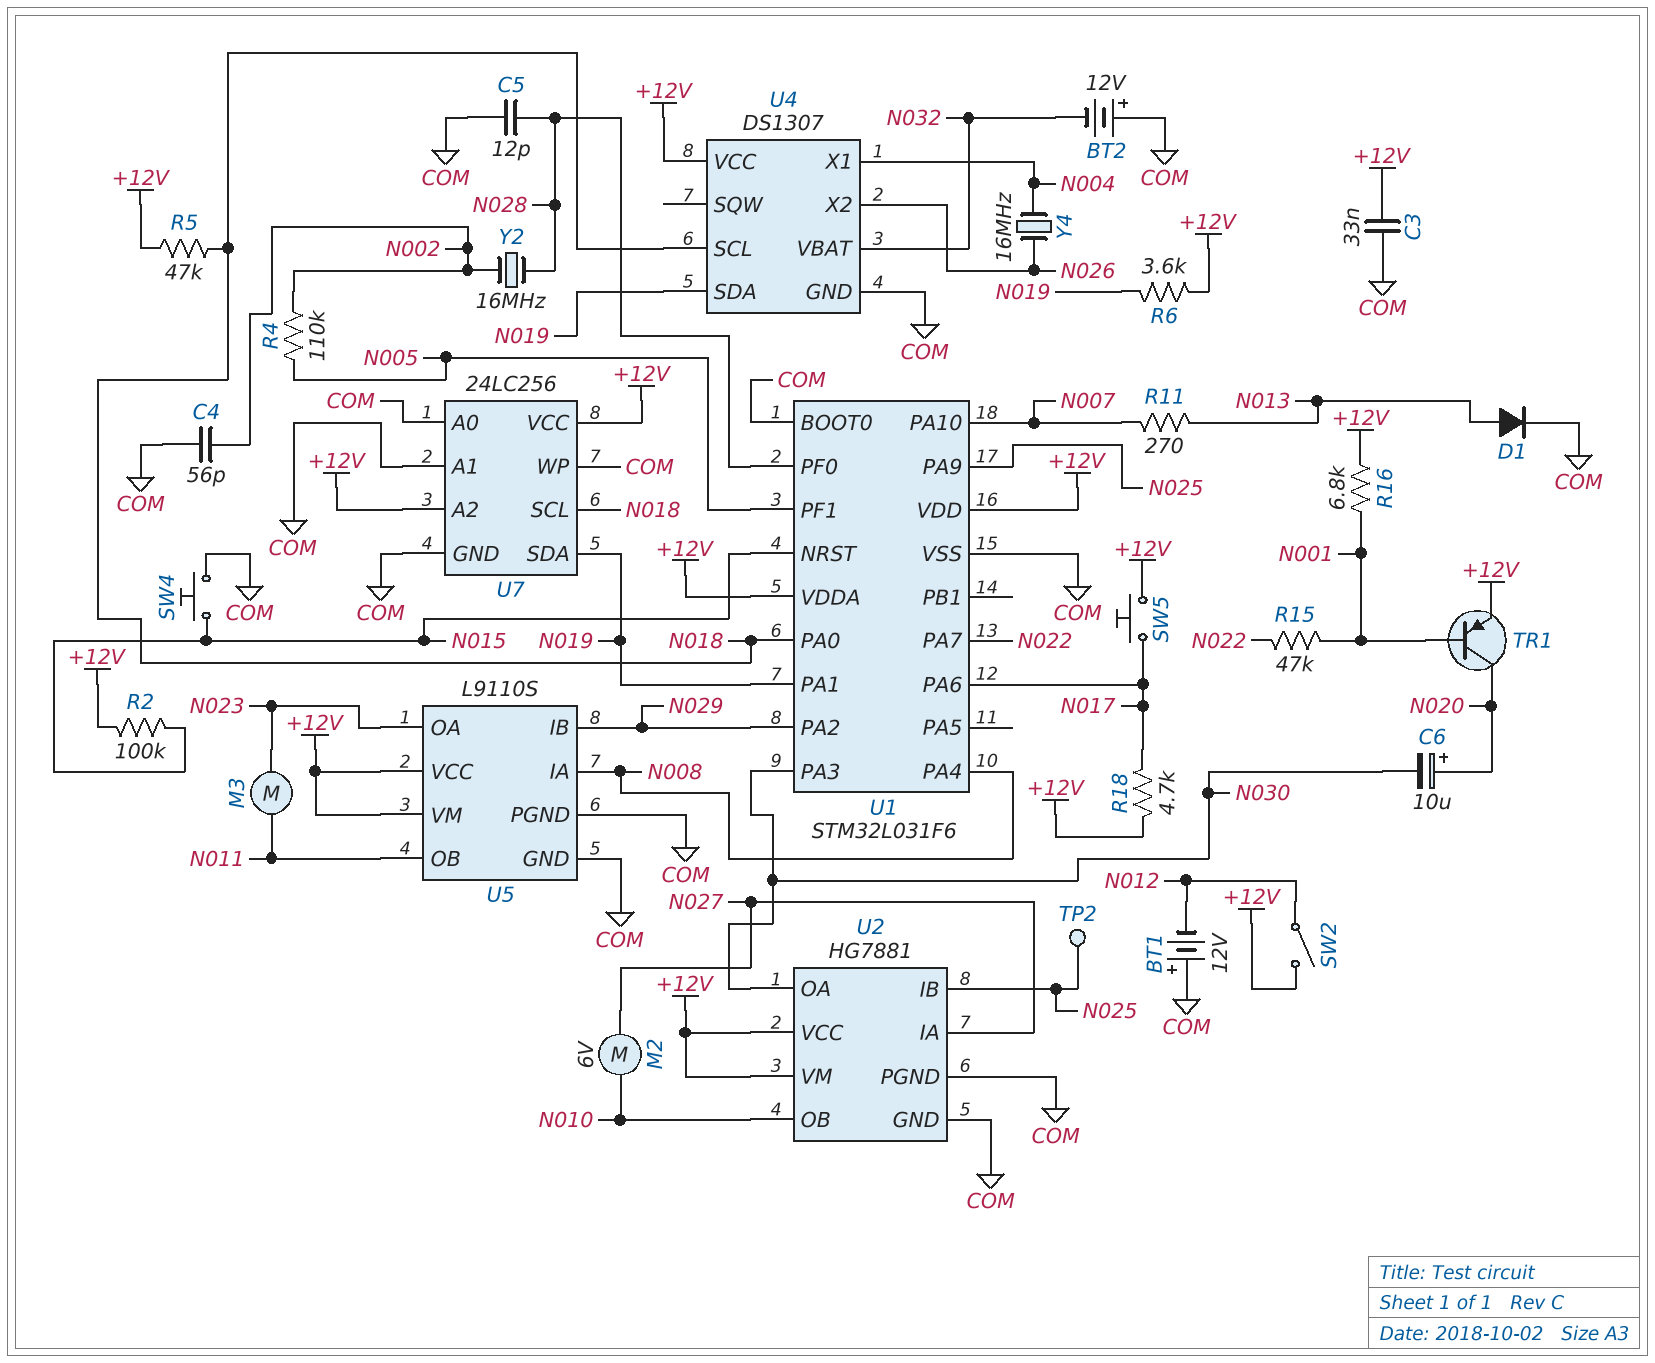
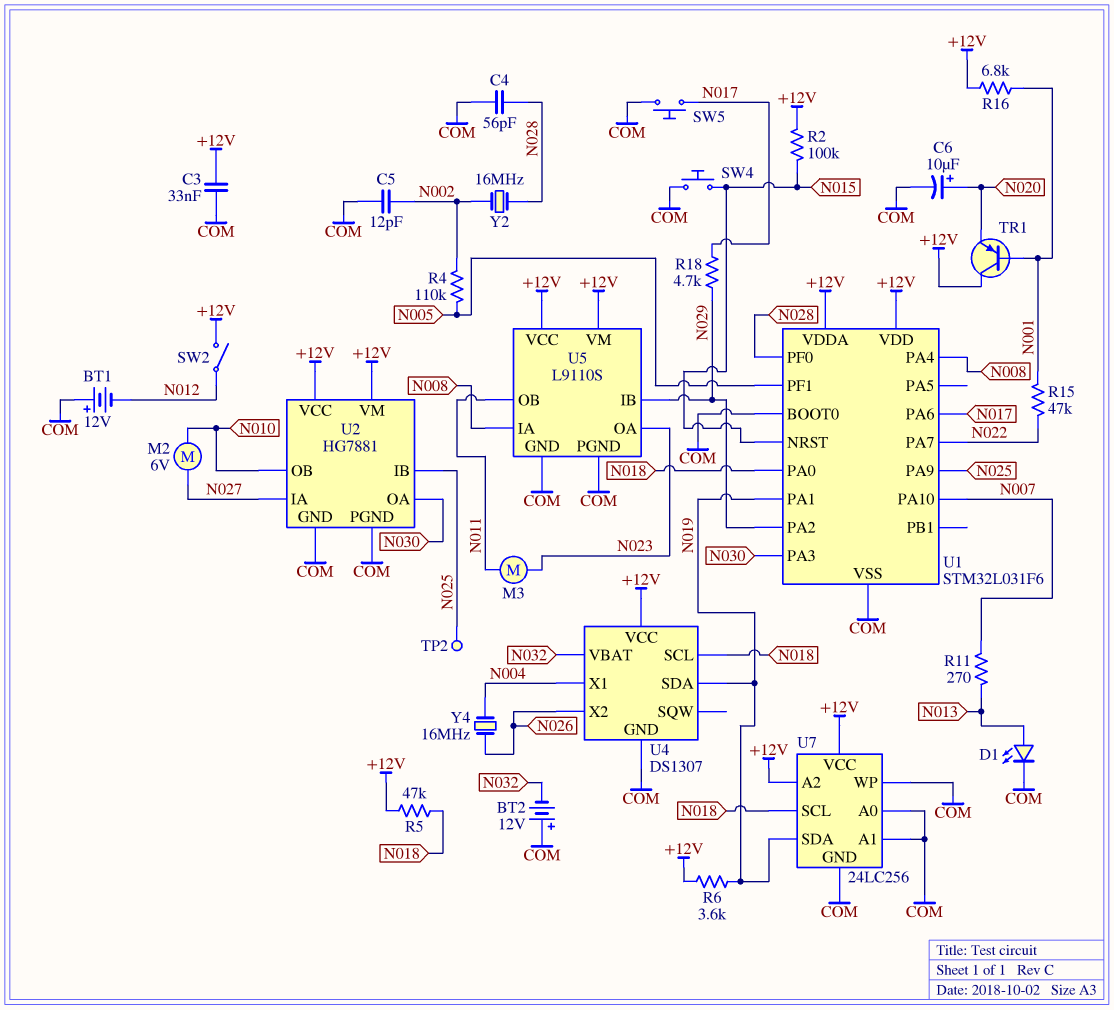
C4: 56pF (COM, N002) -> 56pF (COM, N028)
C5: 12pF (COM, N028) -> 12pF (COM, N002)
C6: 10uF (plus N020, minus N030) -> 10uF (plus N020, minus COM)
D1: diode (A N013, K COM) -> LED (A N013, K COM)
R18: 4.7k (+12V, N017) -> 4.7k (N017, N029)
SW5: button (+12V, N017) -> button (COM, N017)
TR1: PNP (B N001, C N020, E +12V) -> PNP (B N001, C +12V, E N020)

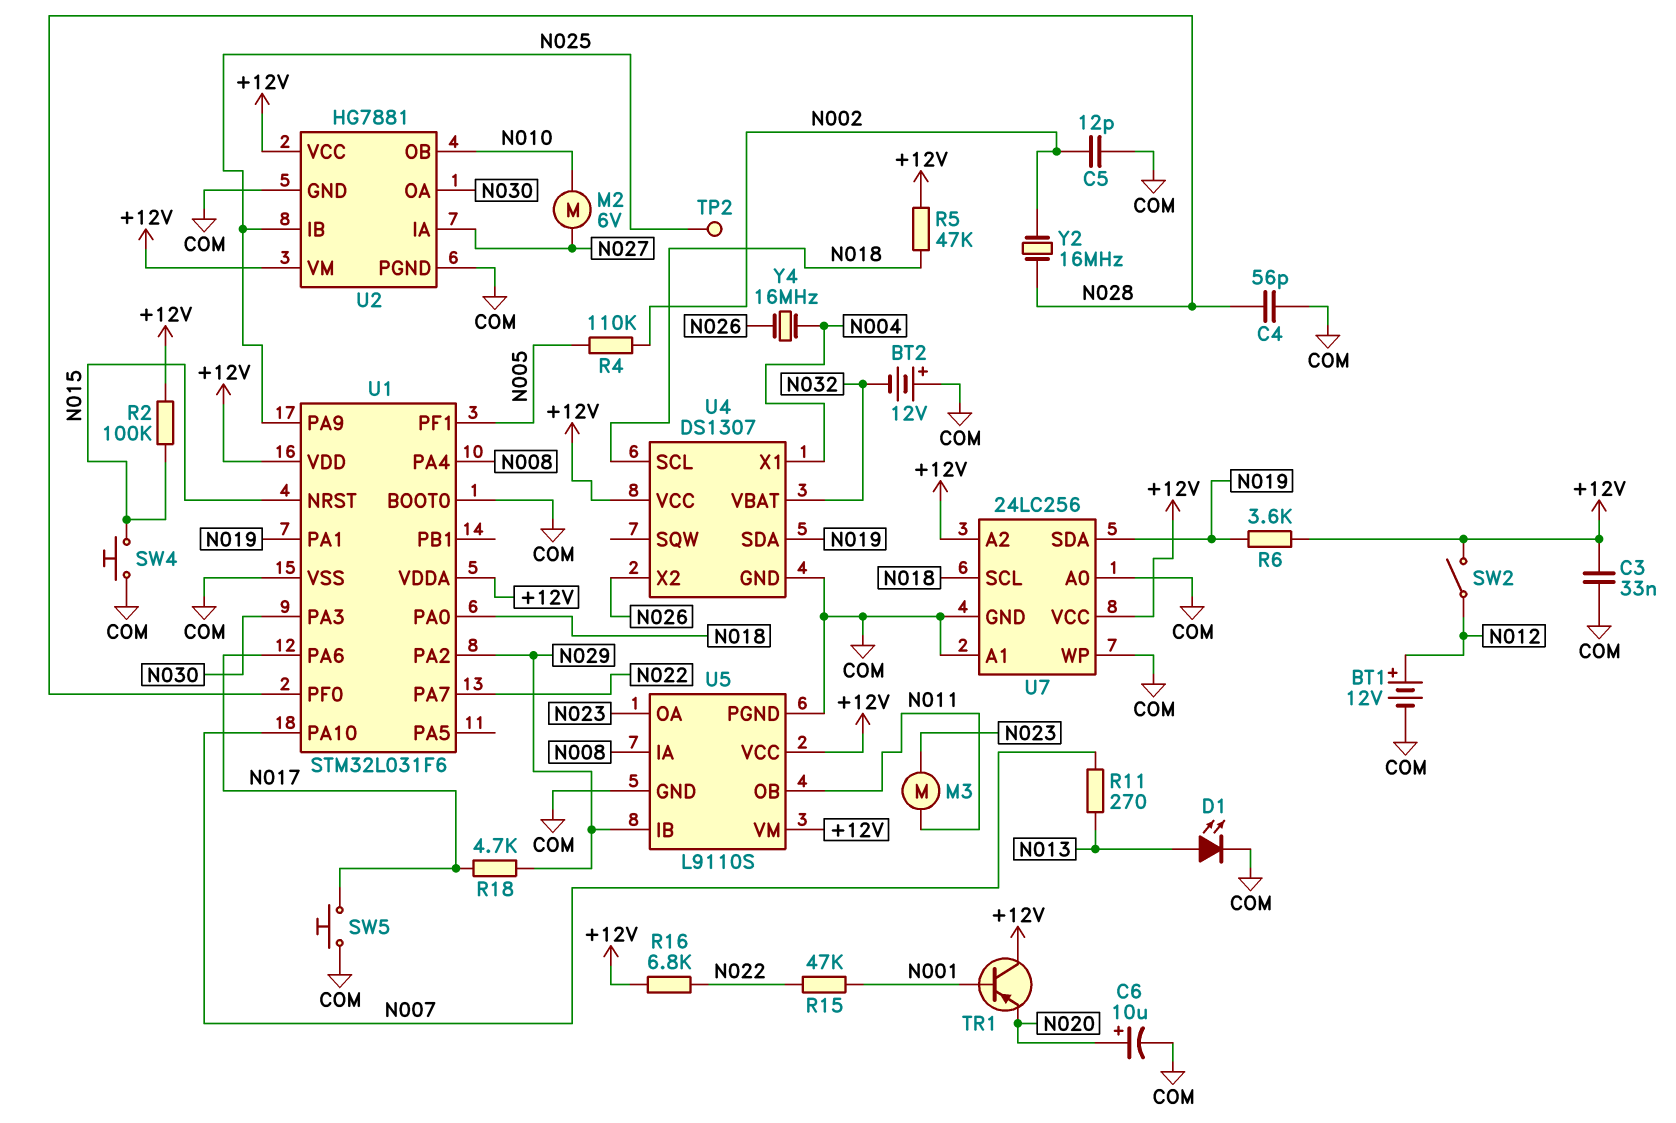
BT1: 12V (plus COM, minus N012) -> 12V (plus N012, minus COM)
R16: 6.8k (+12V, N001) -> 6.8k (+12V, N022)

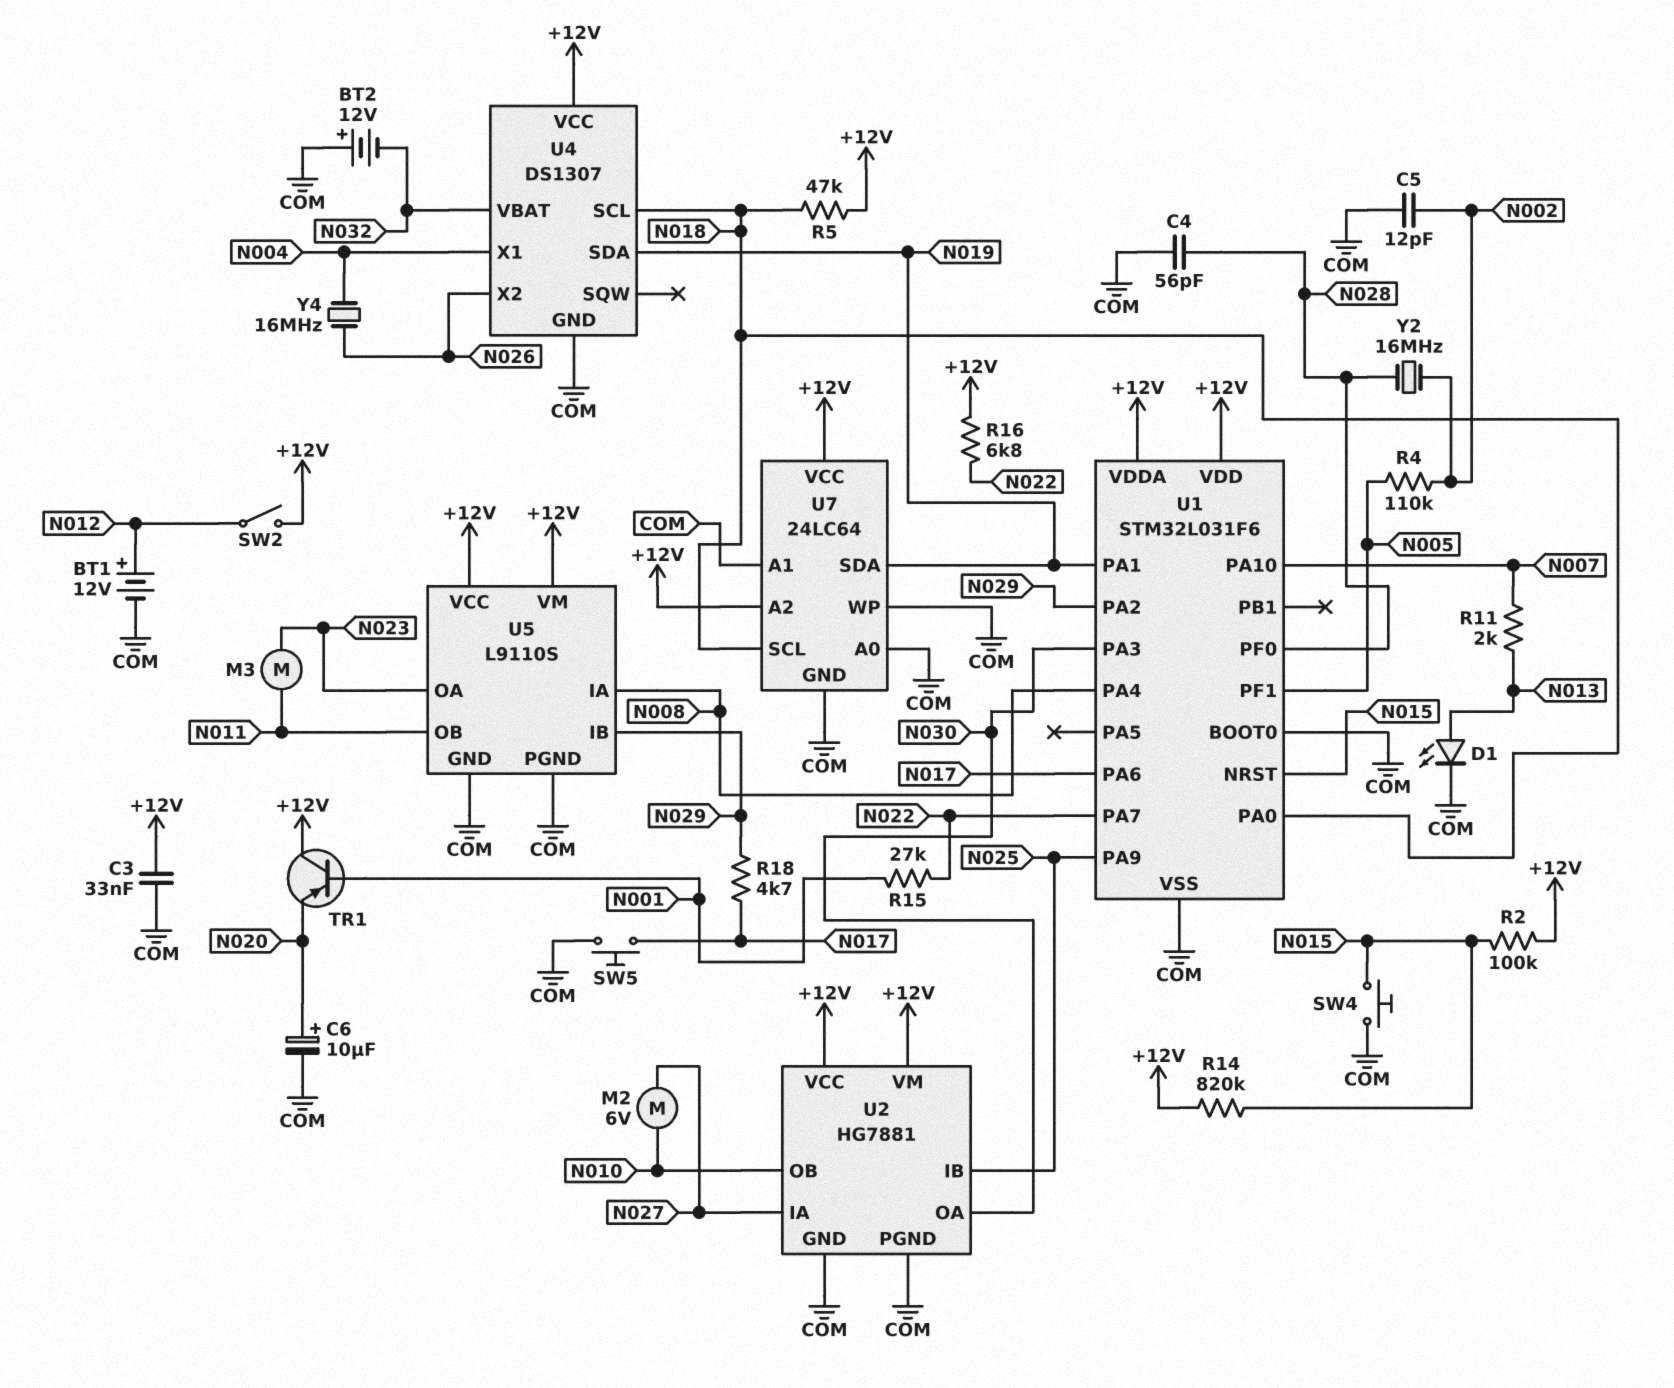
R6: 3.6k (+12V, N019) -> none
R11: 270 (N007, N013) -> 2k (N007, N013)
R14: none -> 820k (+12V, N015)
R15: 47k (N001, N022) -> 27k (N001, N022)
TP2: test point (N025) -> none
U7: 24LC256 -> 24LC64

